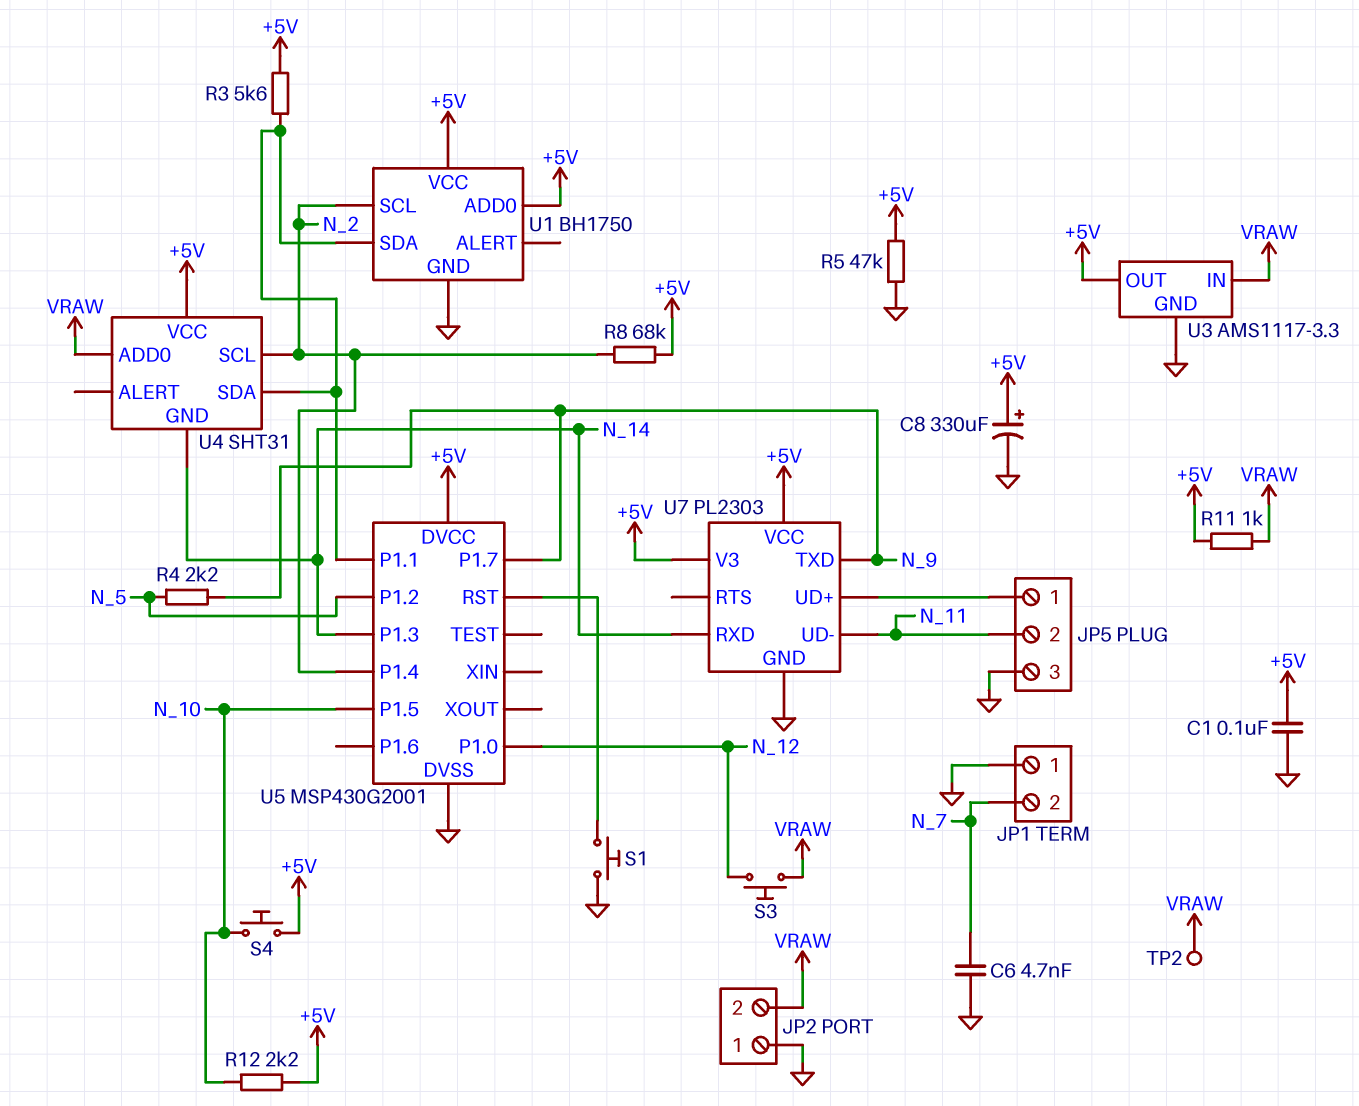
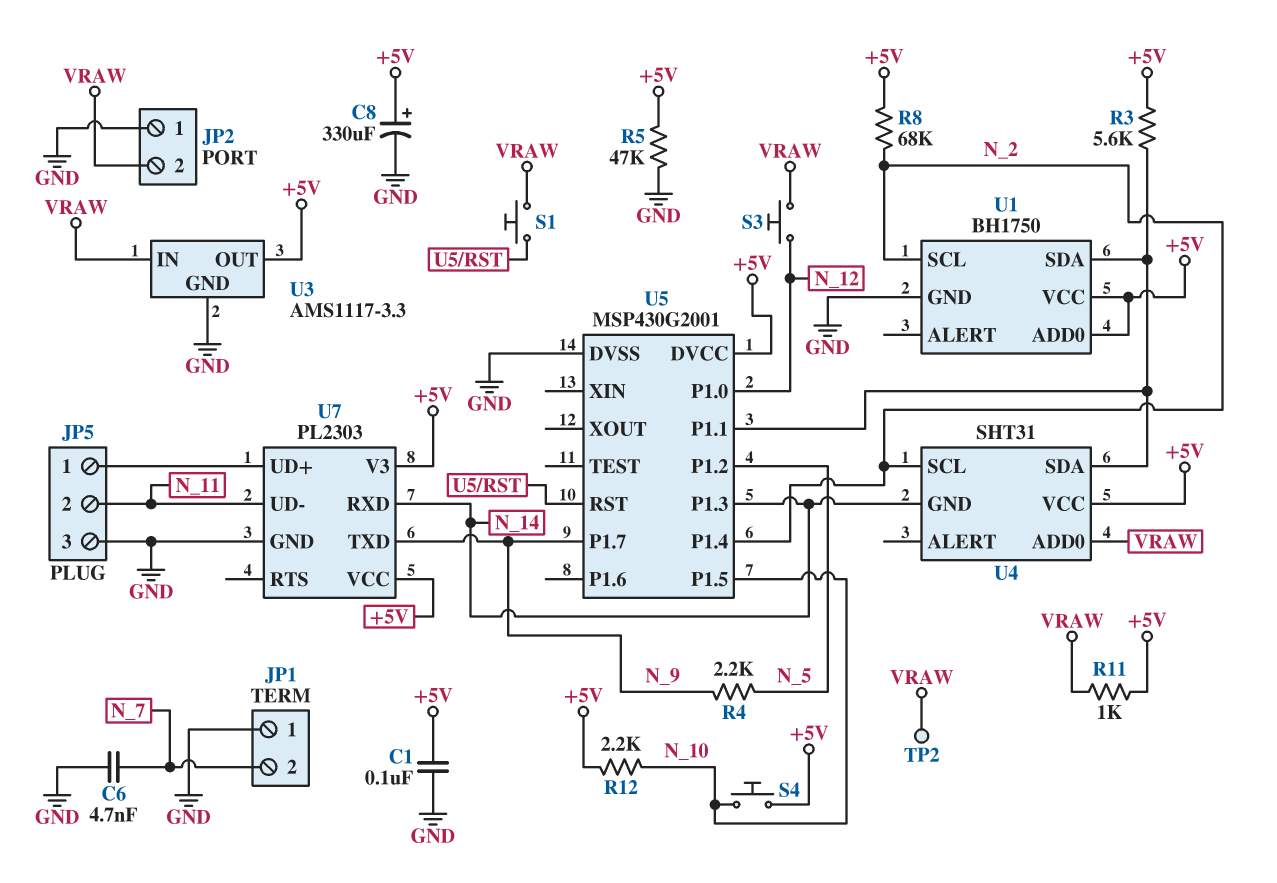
S1: button (GND, U5/RST) -> button (U5/RST, VRAW)

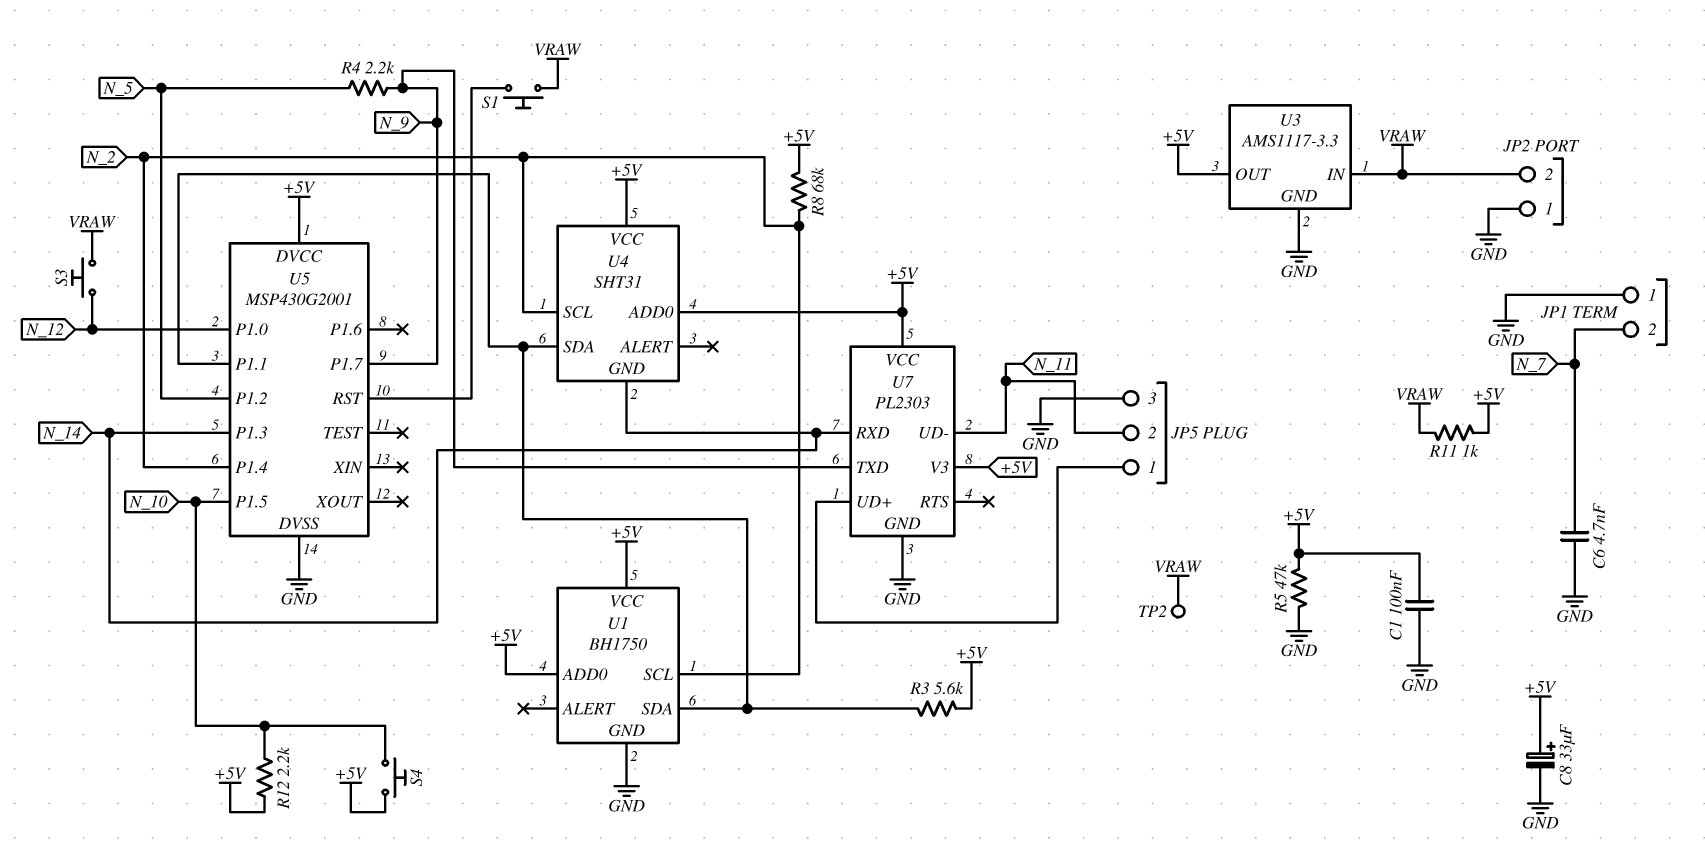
C8: 330uF (plus +5V, minus GND) -> 33uF (plus +5V, minus GND)
U4 pin ADD0: VRAW -> +5V

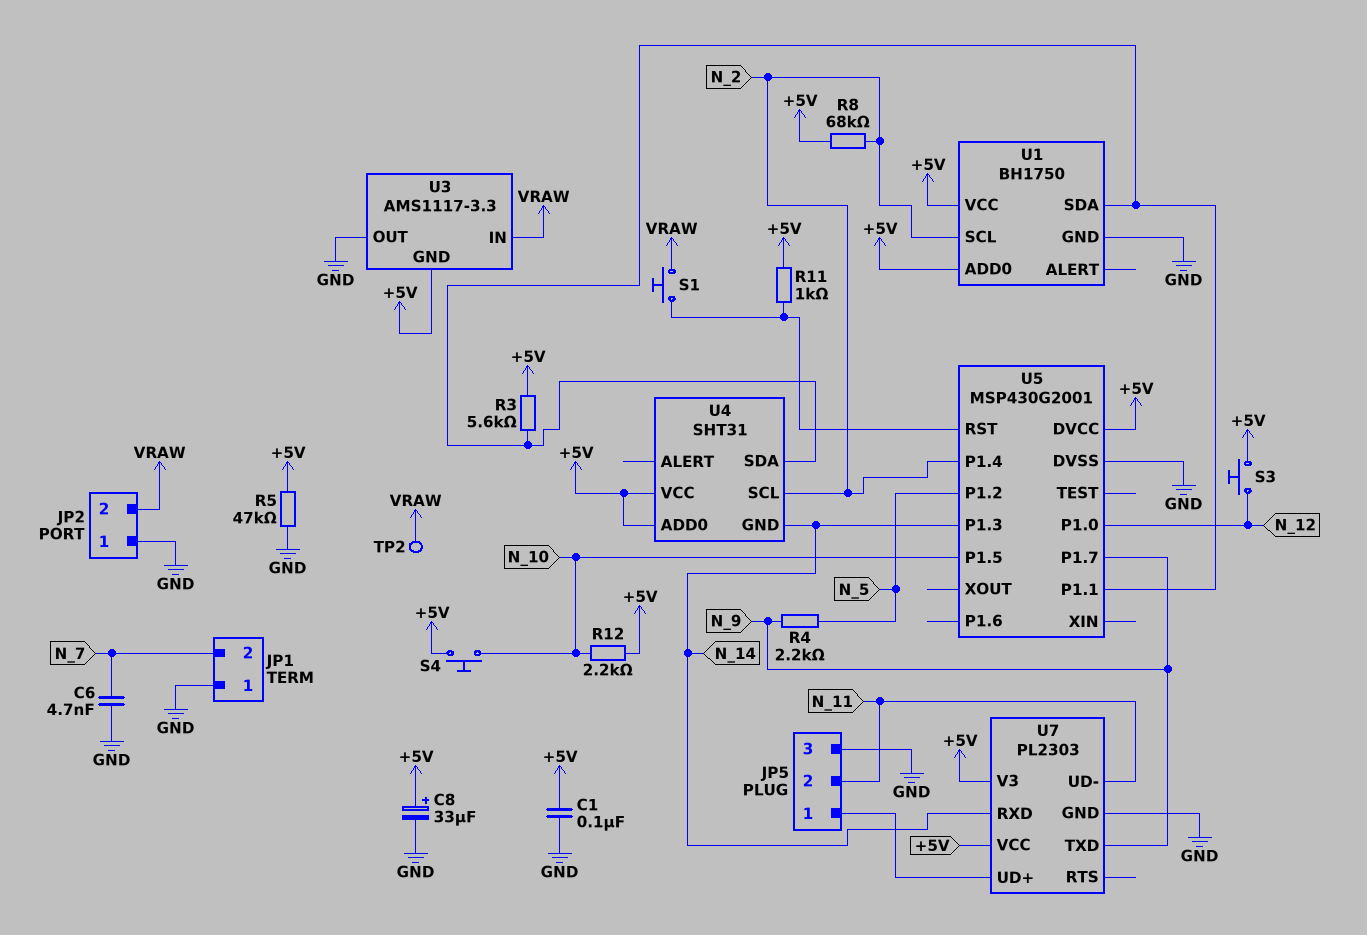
R11: 1k (+5V, VRAW) -> 1k (+5V, U5/RST)
S3: button (N_12, VRAW) -> button (+5V, N_12)
U3 pin GND: GND -> +5V
U3 pin OUT: +5V -> GND

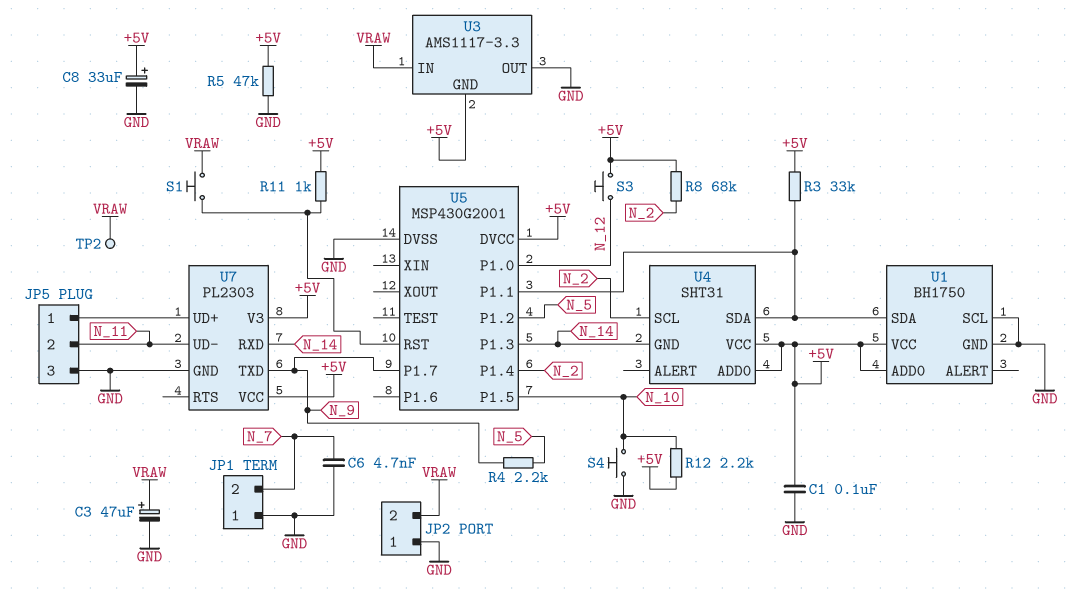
C3: none -> 47uF (plus VRAW, minus GND)
R3: 5.6k (+5V, U1/SDA) -> 33k (+5V, U1/SDA)
S4: button (+5V, N_10) -> button (GND, N_10)
U1 pin SCL: N_2 -> GND

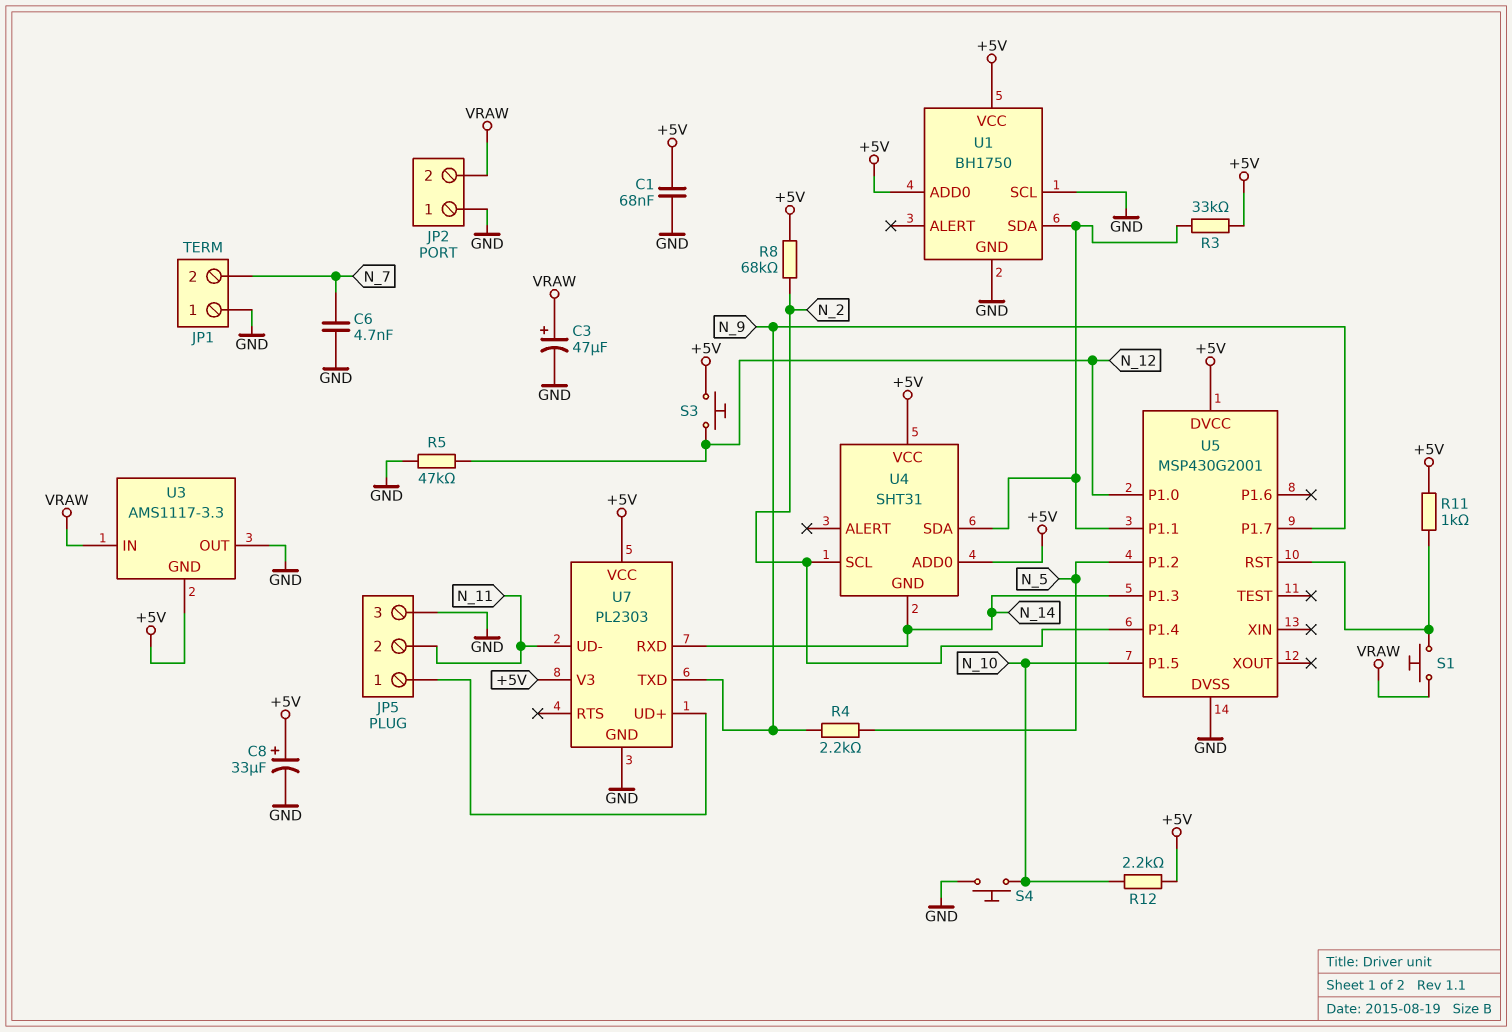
C1: 100nF (+5V, GND) -> 68nF (+5V, GND)
R5: 47k (+5V, GND) -> 47k (GND, N_12)
TP2: test point (VRAW) -> none

